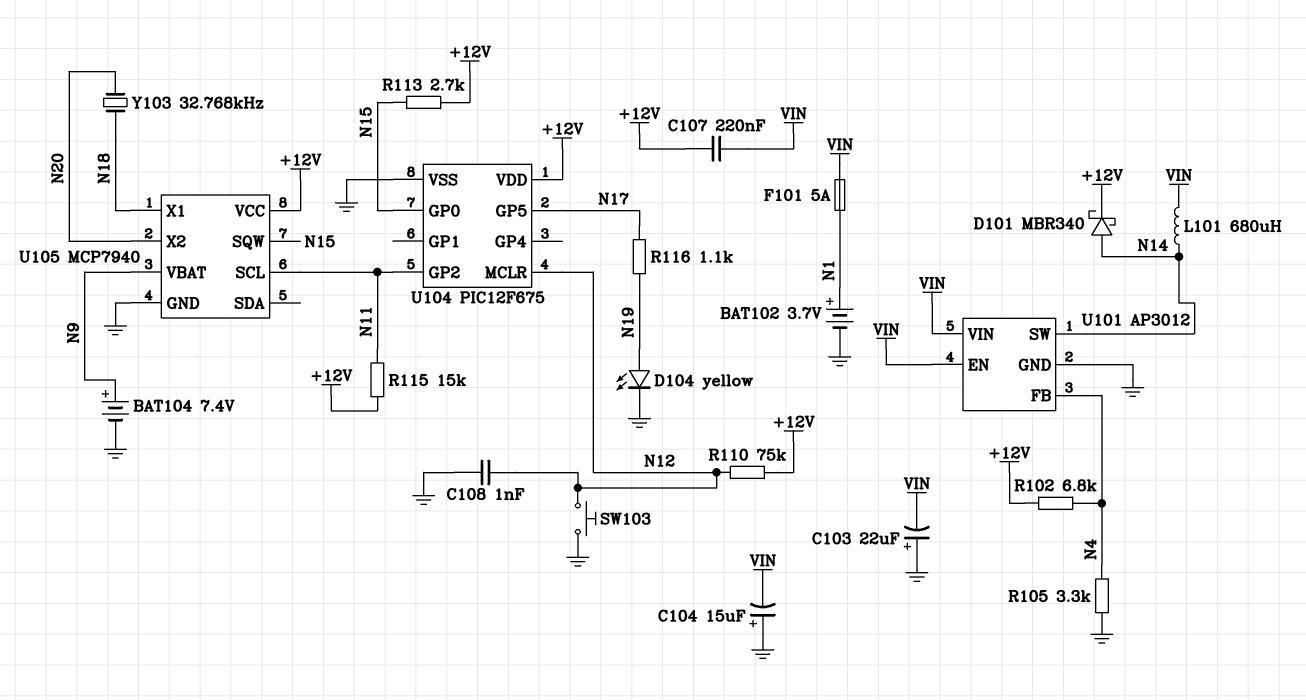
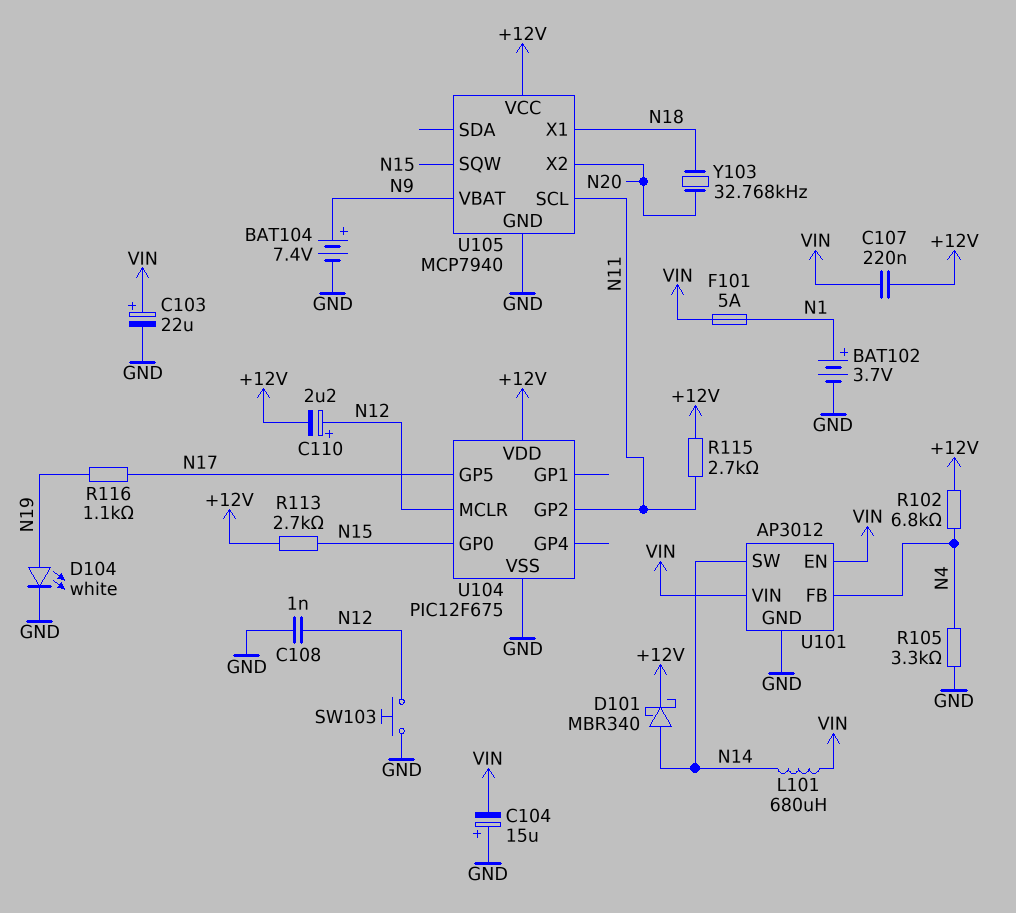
C103: 22uF (plus GND, minus VIN) -> 22uF (plus VIN, minus GND)
C110: none -> 2.2uF (plus N12, minus +12V)
D104: LED yellow (A N19, K GND) -> LED white (A N19, K GND)
R110: 75k (+12V, N12) -> none
R115: 15k (+12V, N11) -> 2.7k (+12V, N11)

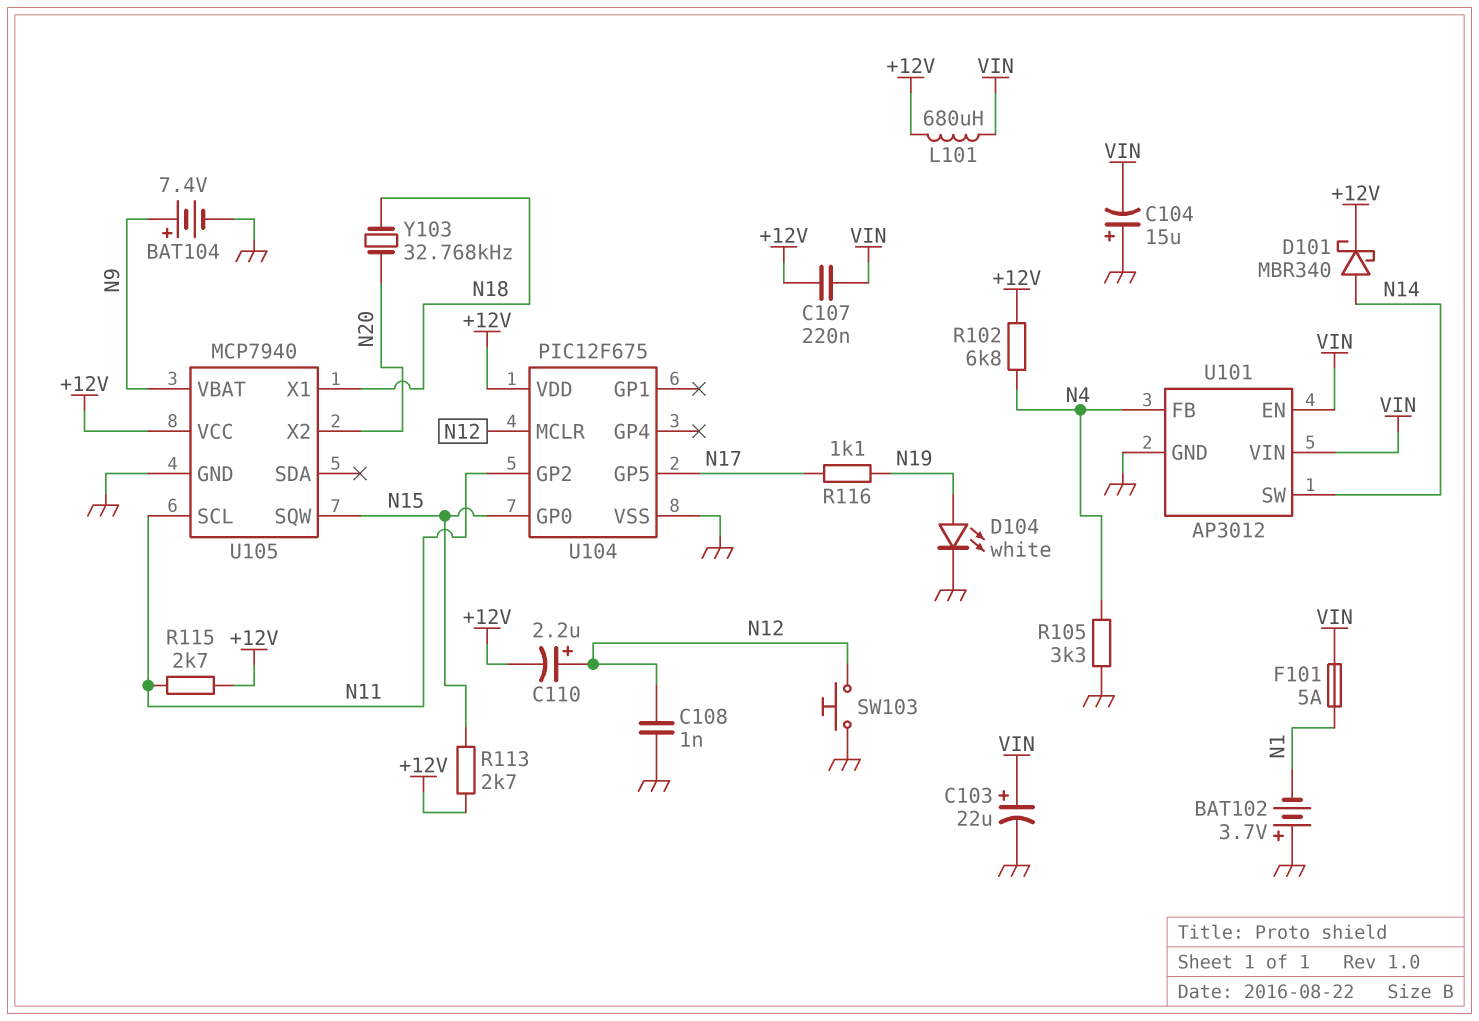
BAT102: 3.7V (plus N1, minus GND) -> 3.7V (plus GND, minus N1)
L101: 680uH (N14, VIN) -> 680uH (+12V, VIN)

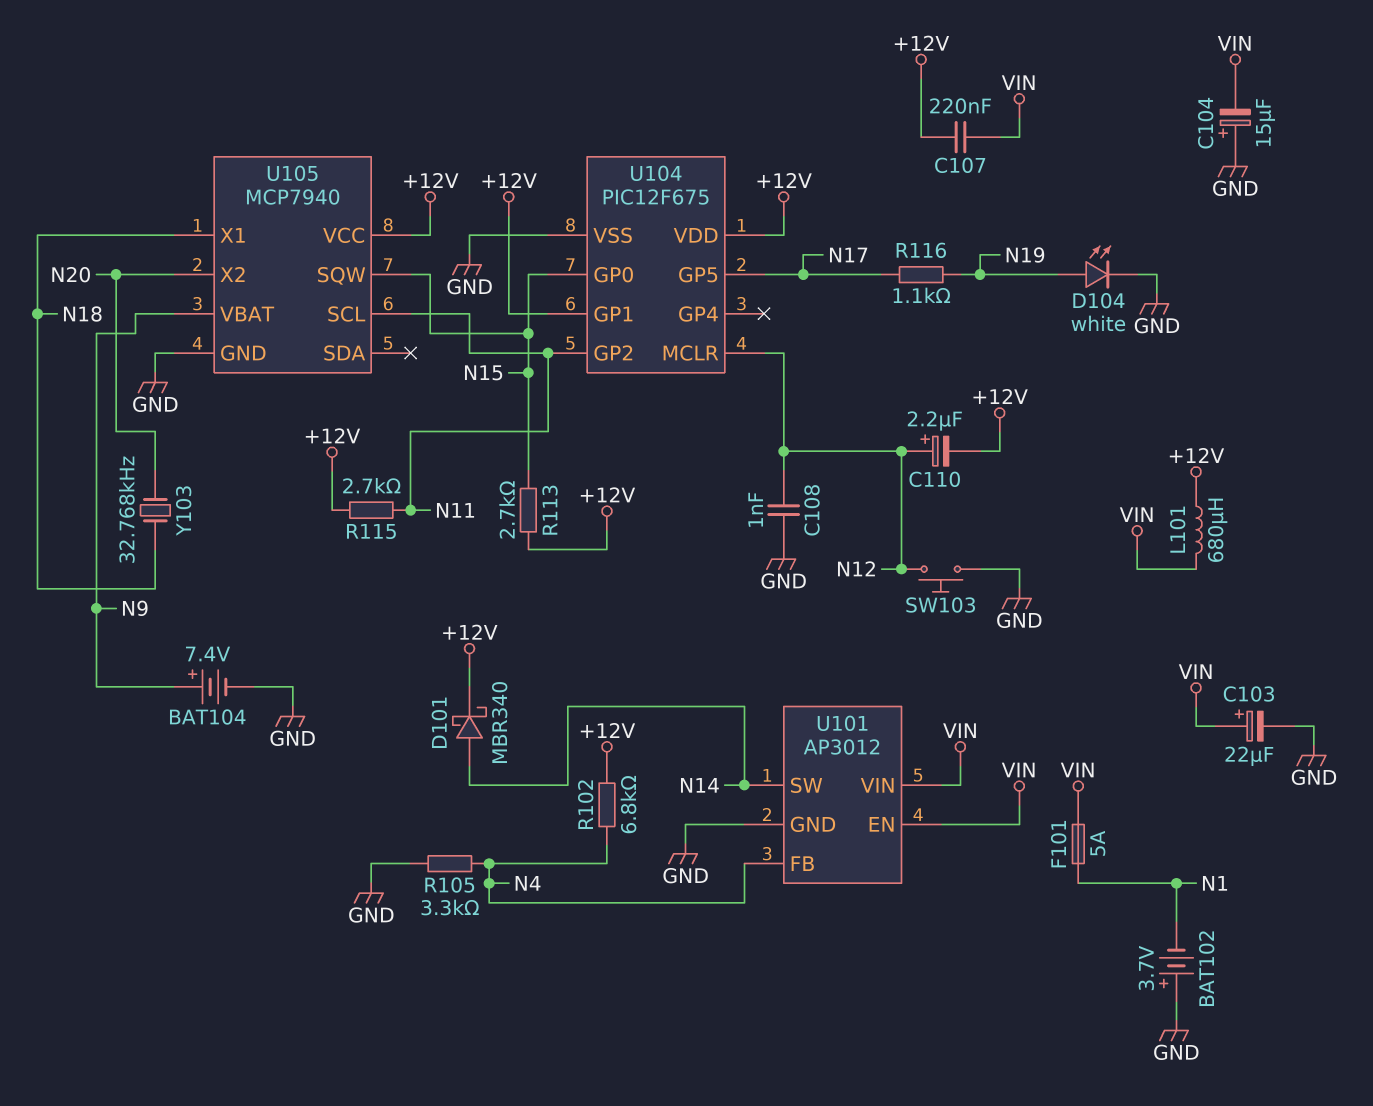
U104 pin GP1: none -> +12V

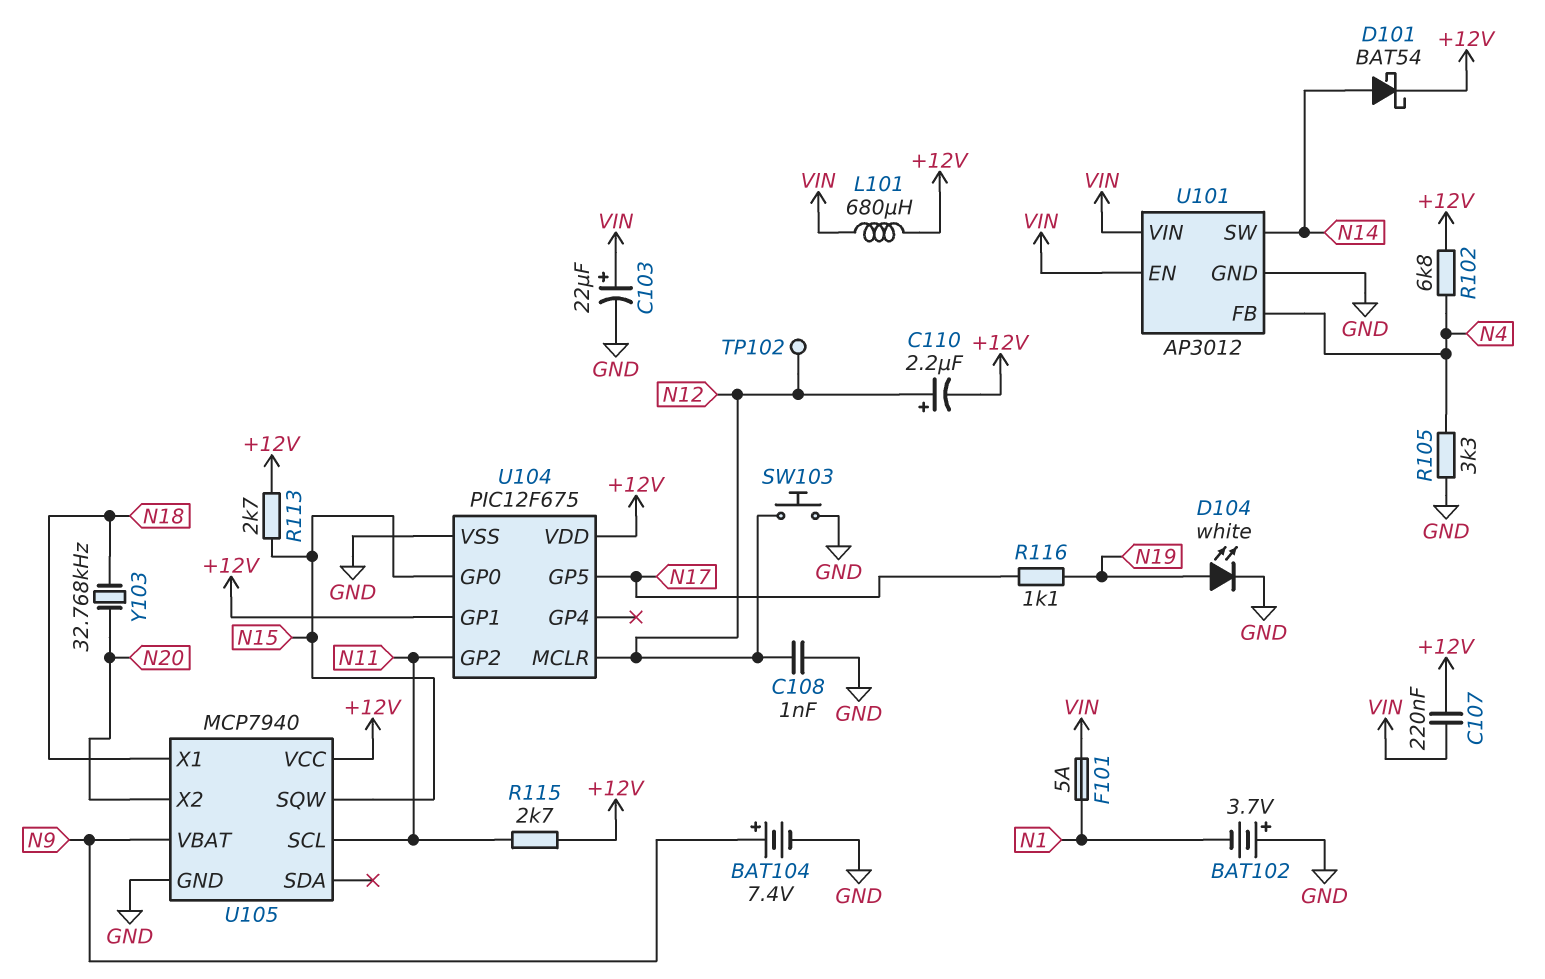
C104: 15uF (plus GND, minus VIN) -> none
D101: schottky MBR340 (A N14, K +12V) -> schottky BAT54 (A N14, K +12V)
TP102: none -> test point (N12)

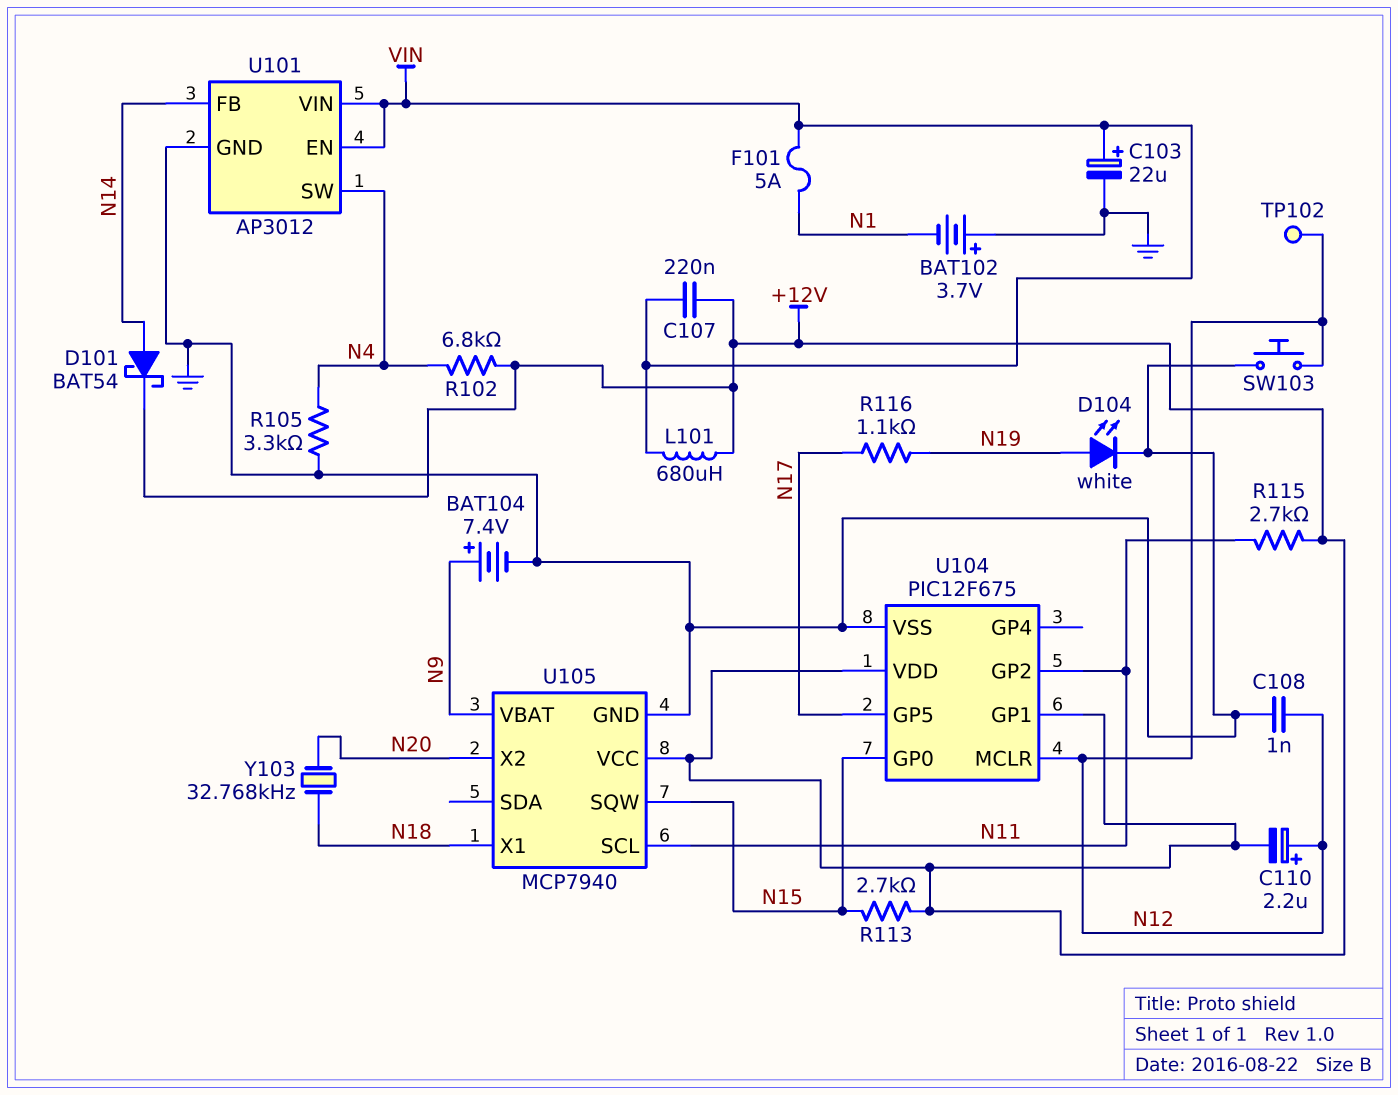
U101 pin FB: N4 -> N14
U101 pin SW: N14 -> N4

